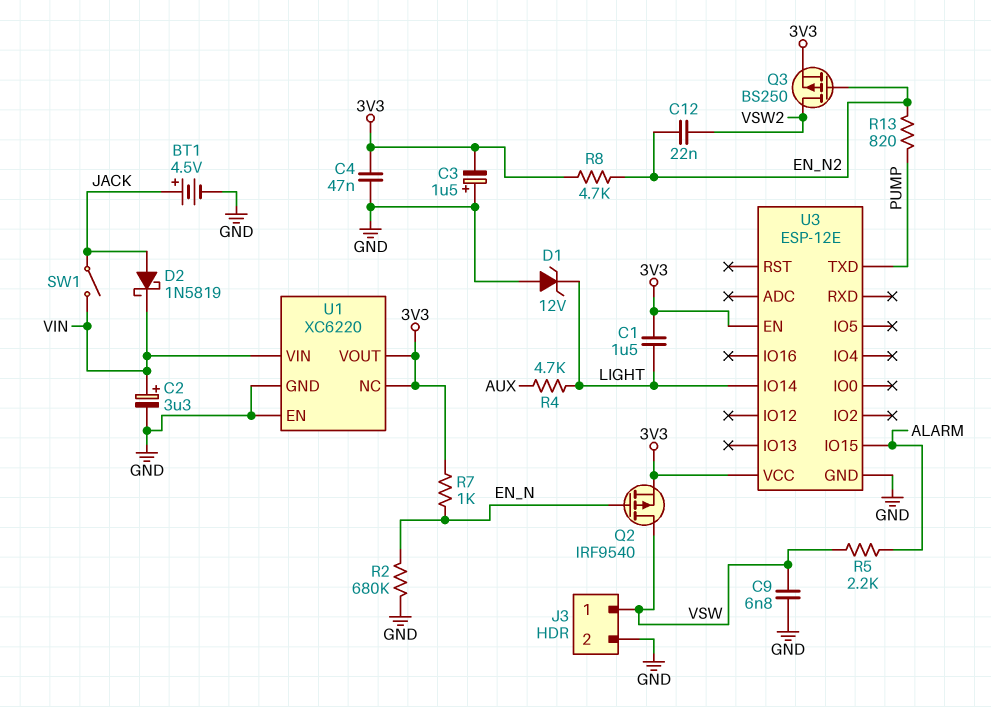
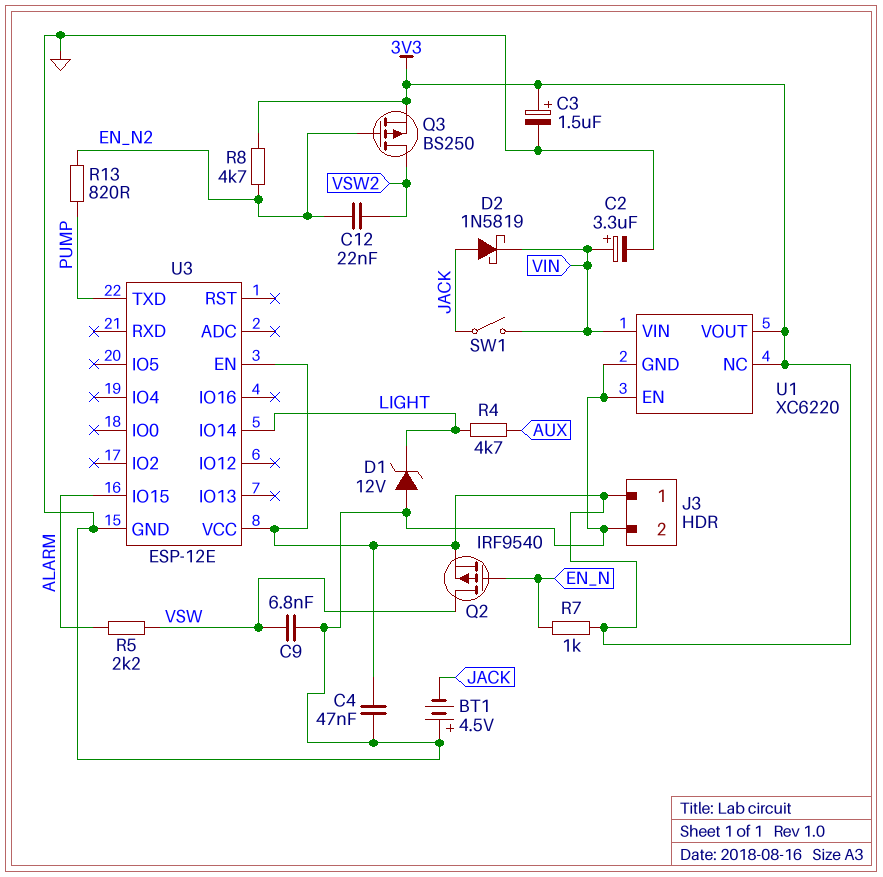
BT1: 4.5V (plus JACK, minus GND) -> 4.5V (plus GND, minus JACK)
C1: 1.5uF (3V3, LIGHT) -> none
C3: 1.5uF (plus GND, minus 3V3) -> 1.5uF (plus 3V3, minus GND)
J3 pin 1: VSW -> 3V3
R2: 680k (EN_N, GND) -> none

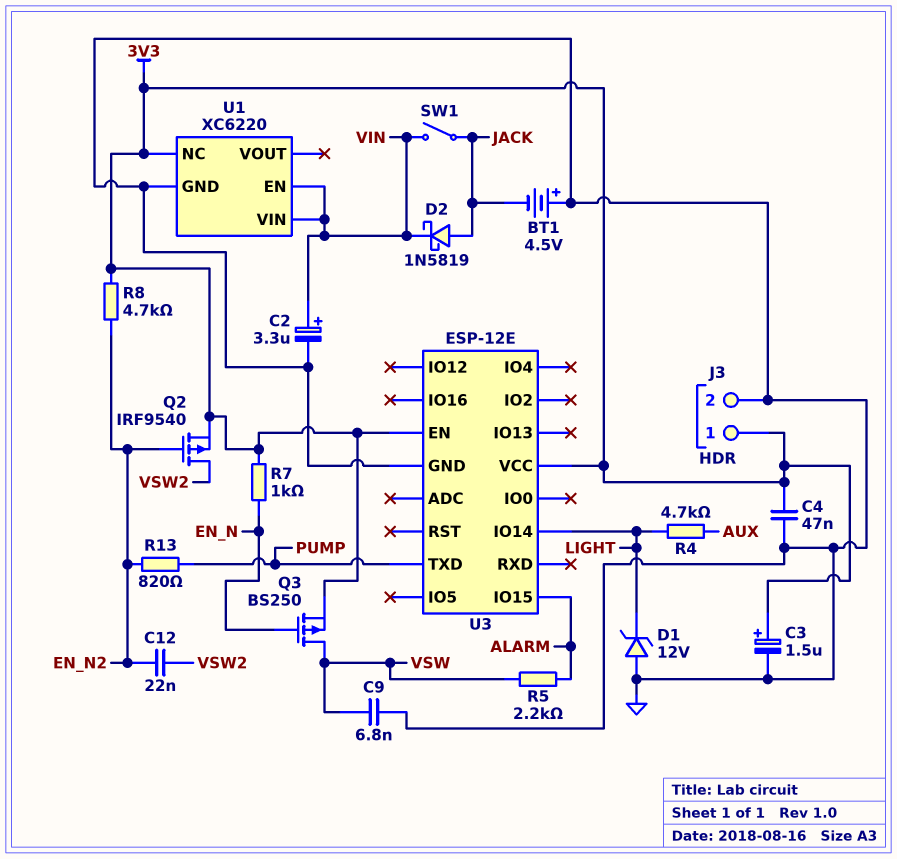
Q2: PMOS IRF9540 (G EN_N, D VSW, S 3V3) -> PMOS IRF9540 (G EN_N2, D VSW2, S 3V3)
Q3: PMOS BS250 (G EN_N2, D VSW2, S 3V3) -> PMOS BS250 (G EN_N, D VSW, S 3V3)
U1 pin EN: GND -> VIN
U1 pin VOUT: 3V3 -> none

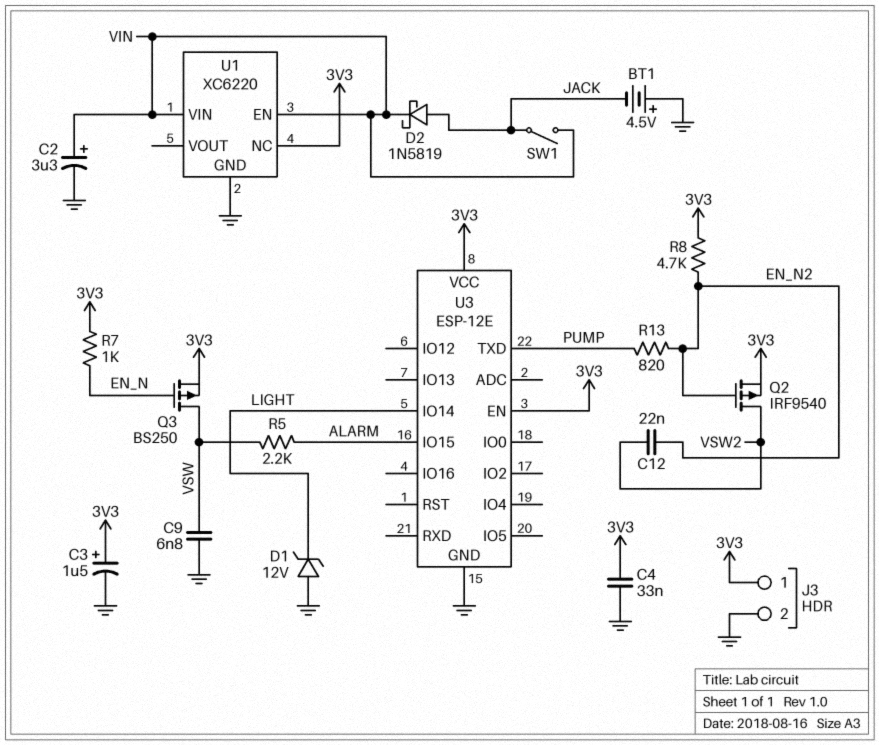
C4: 47nF (3V3, GND) -> 33nF (3V3, GND)
R4: 4.7k (AUX, LIGHT) -> none

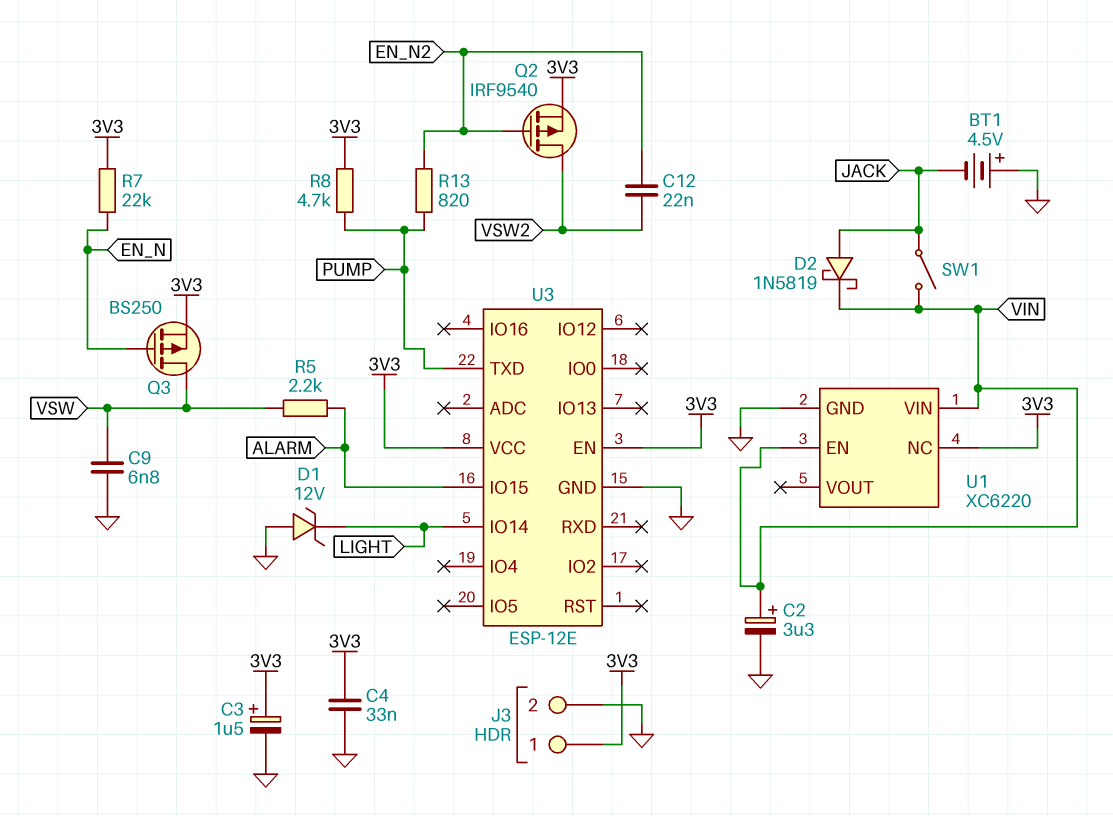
R7: 1k (3V3, EN_N) -> 22k (3V3, EN_N)
R8: 4.7k (3V3, EN_N2) -> 4.7k (3V3, PUMP)

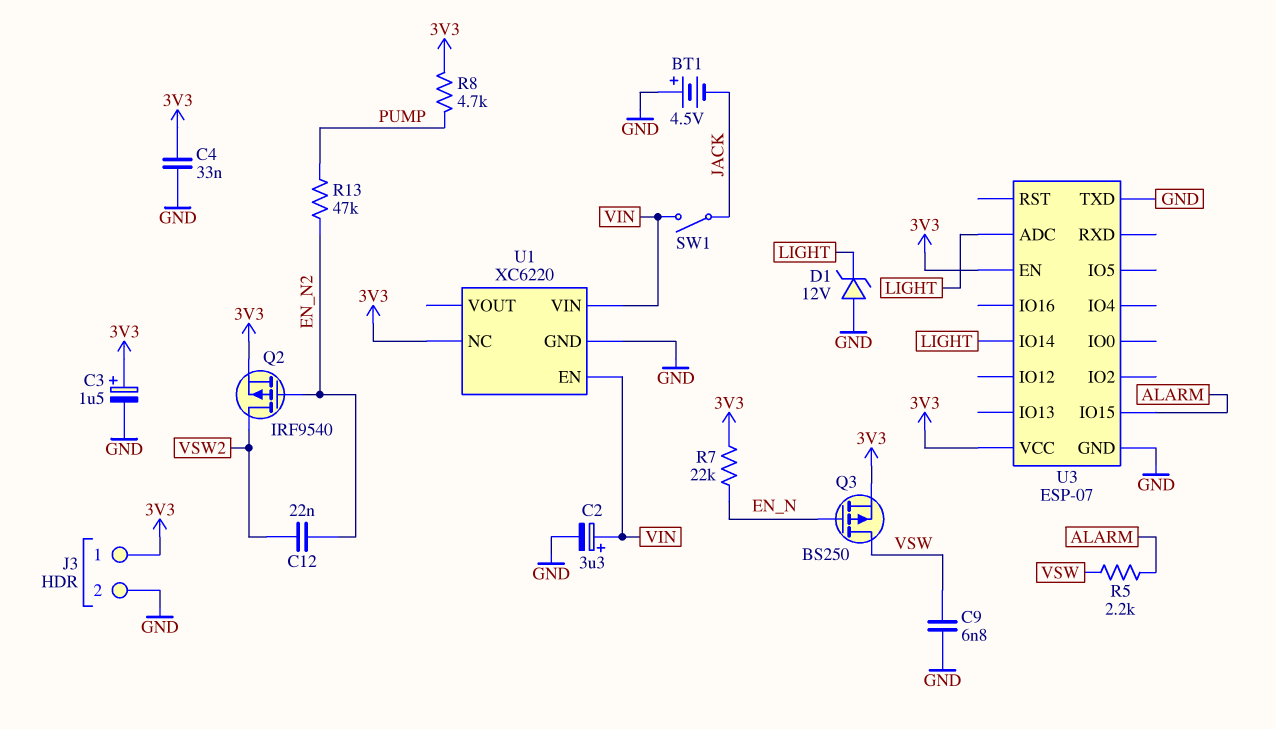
D2: schottky 1N5819 (A JACK, K VIN) -> none
R13: 820 (EN_N2, PUMP) -> 47k (EN_N2, PUMP)
U3: ESP-12E -> ESP-07
U3 pin ADC: none -> LIGHT
U3 pin TXD: PUMP -> GND

